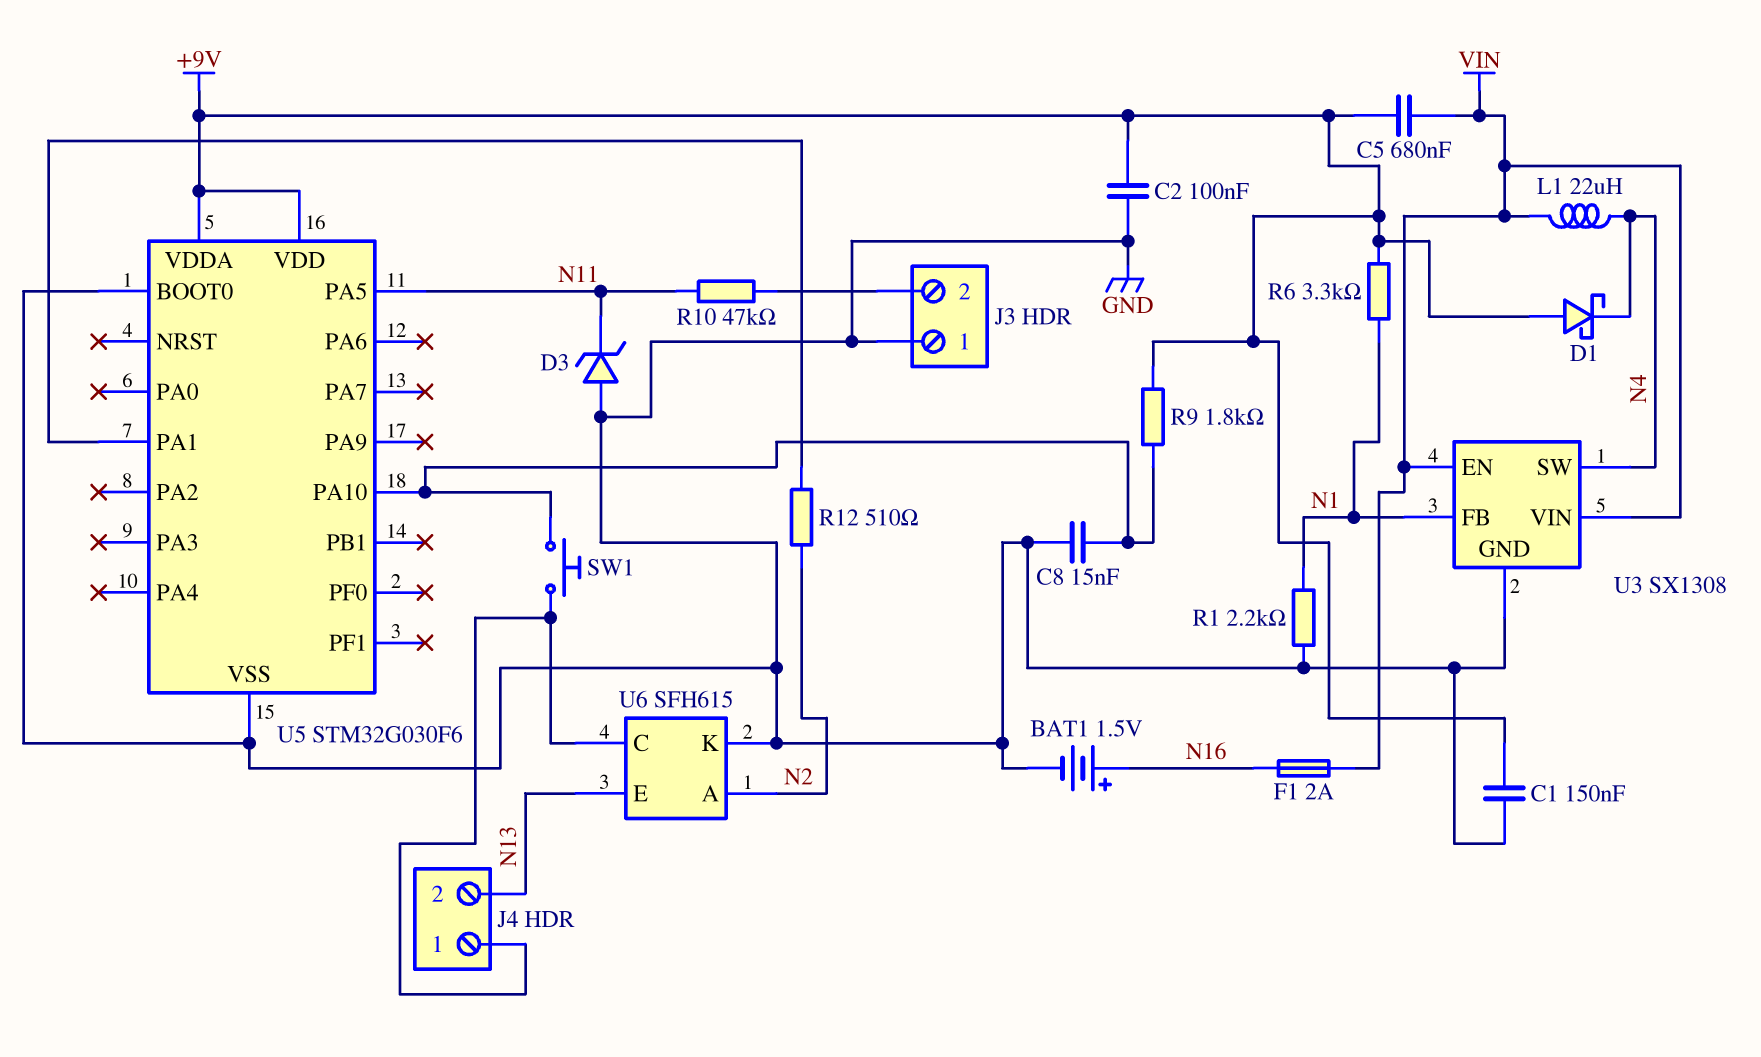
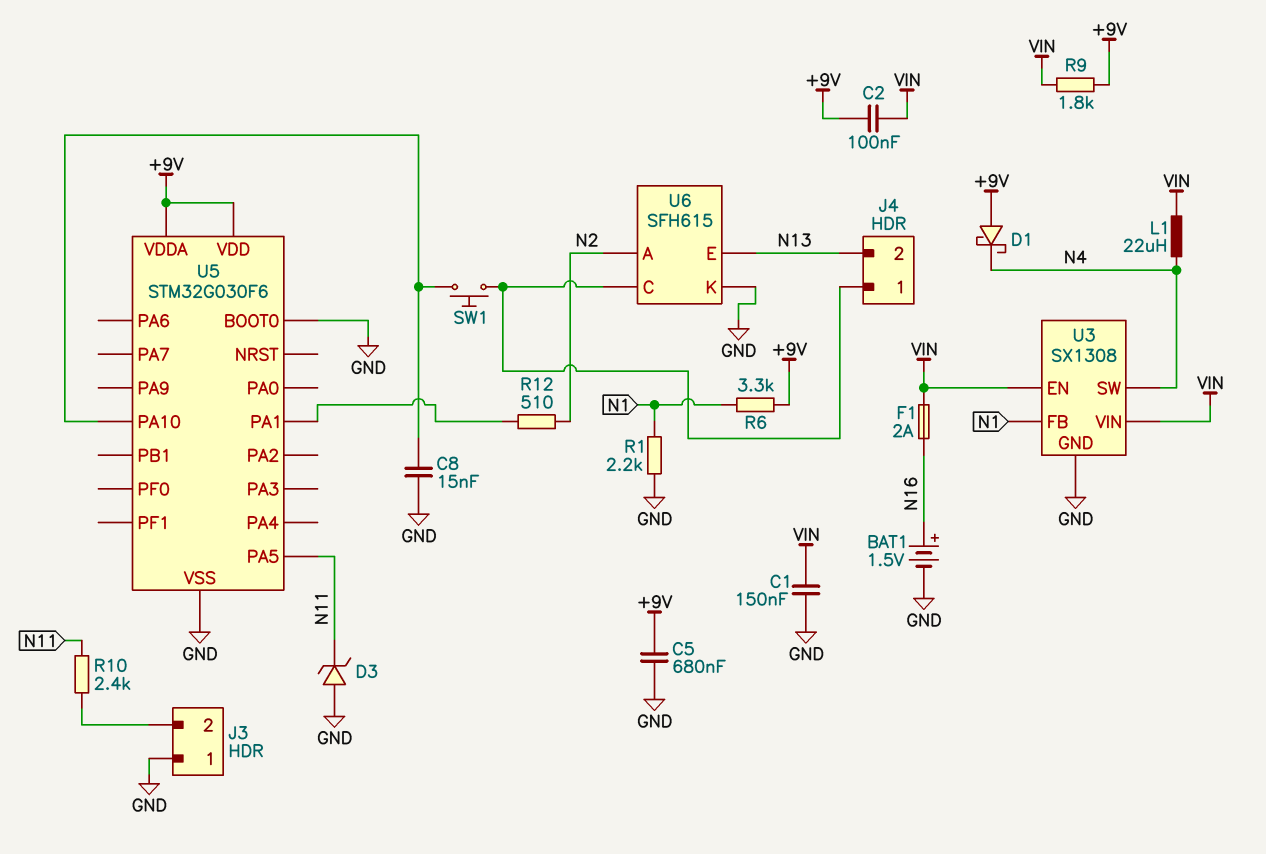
C1: 150nF (+9V, GND) -> 150nF (GND, VIN)
C2: 100nF (+9V, GND) -> 100nF (+9V, VIN)
C5: 680nF (+9V, VIN) -> 680nF (+9V, GND)
R9: 1.8k (+9V, U5/PA10) -> 1.8k (+9V, VIN)
R10: 47k (J3/2, N11) -> 2.4k (J3/2, N11)

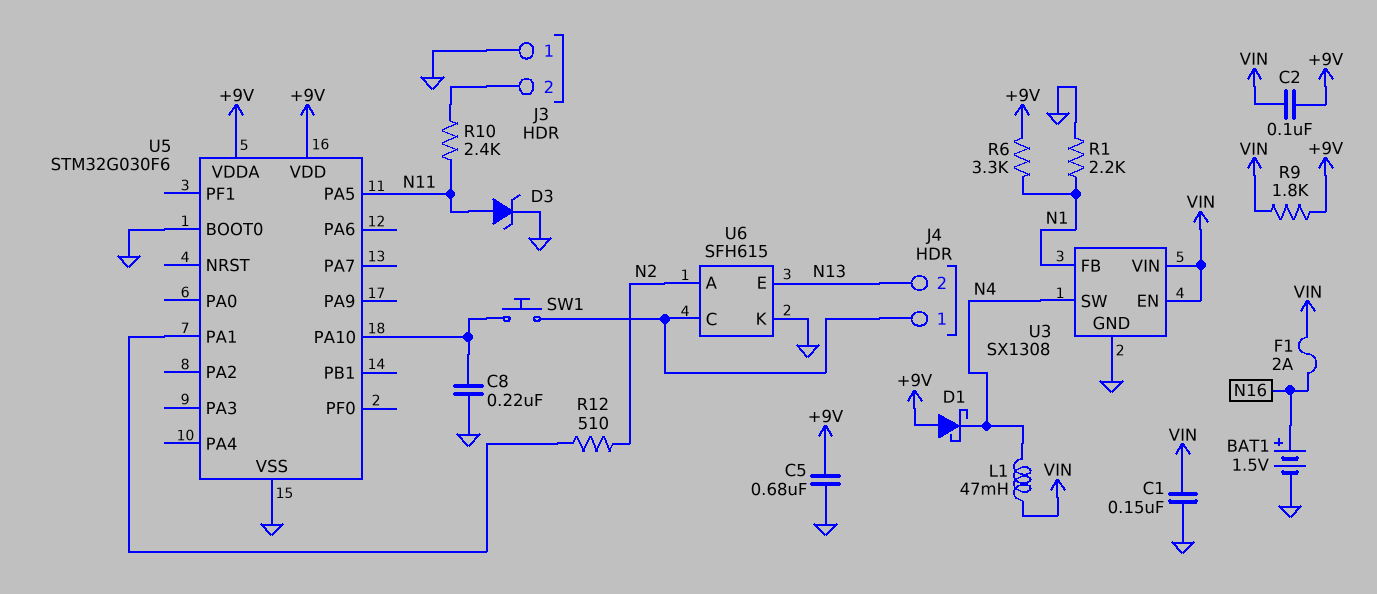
C8: 15nF (GND, U5/PA10) -> 220nF (GND, U5/PA10)
D3: zener (A GND, K N11) -> zener (A N11, K GND)
L1: 22uH (N4, VIN) -> 47mH (N4, VIN)

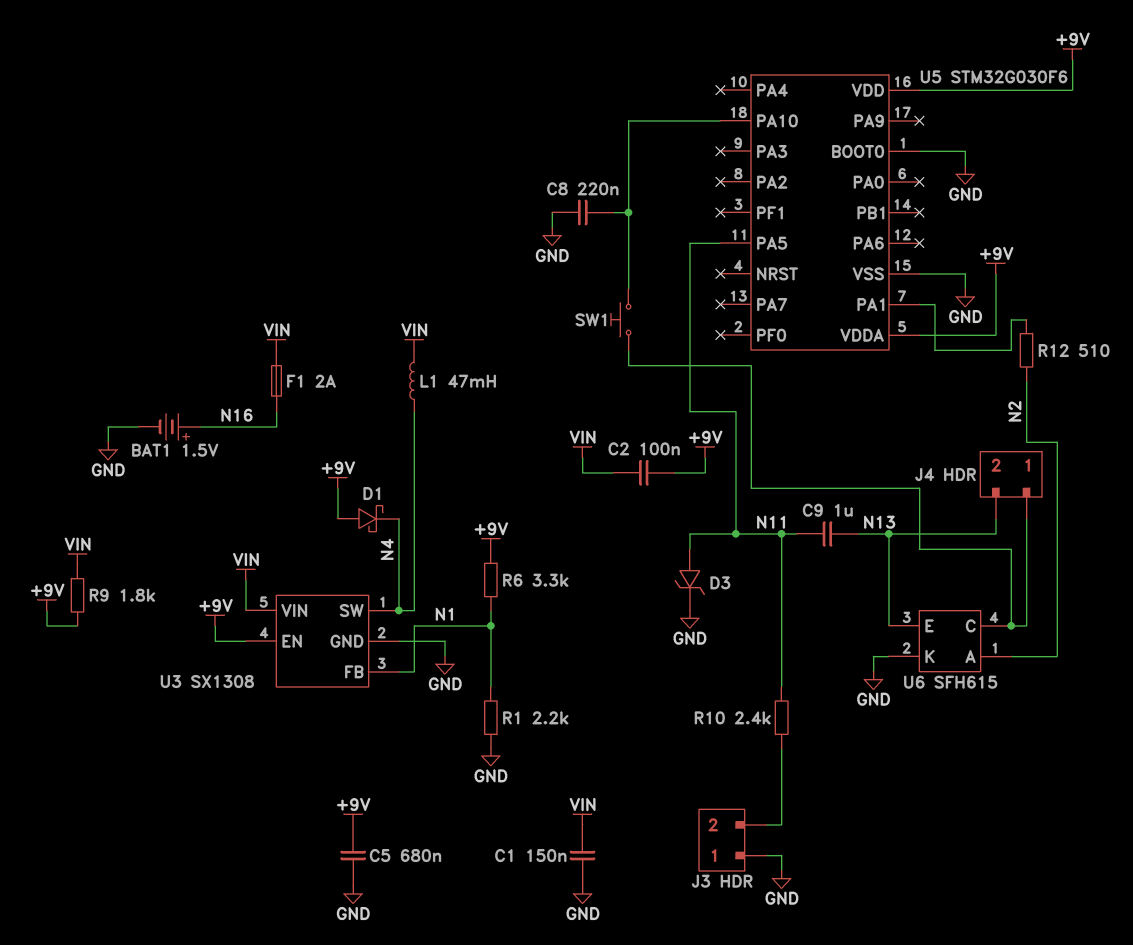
C9: none -> 1uF (N11, N13)
U3 pin EN: VIN -> +9V

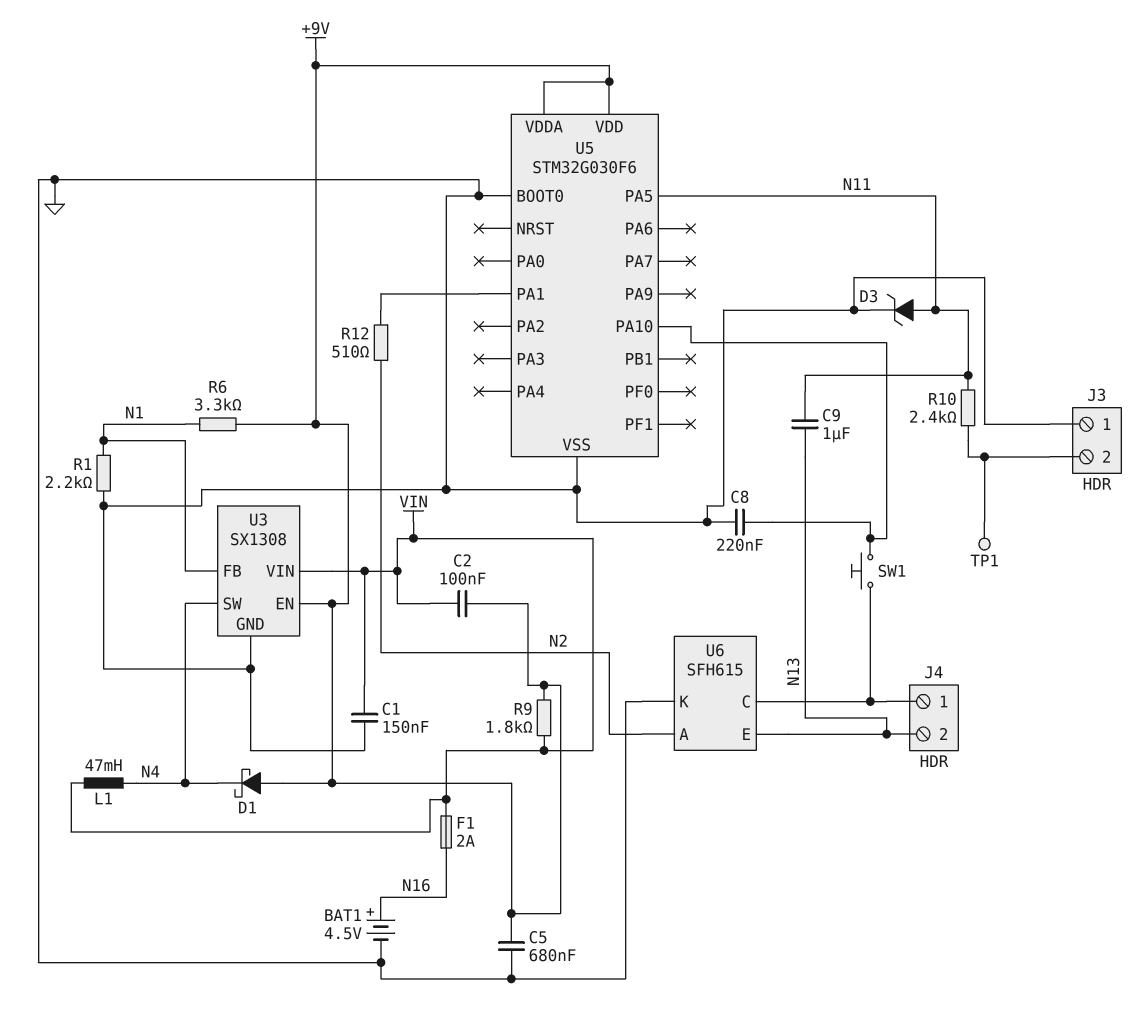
BAT1: 1.5V (plus N16, minus GND) -> 4.5V (plus N16, minus GND)
TP1: none -> test point (J3/2)

